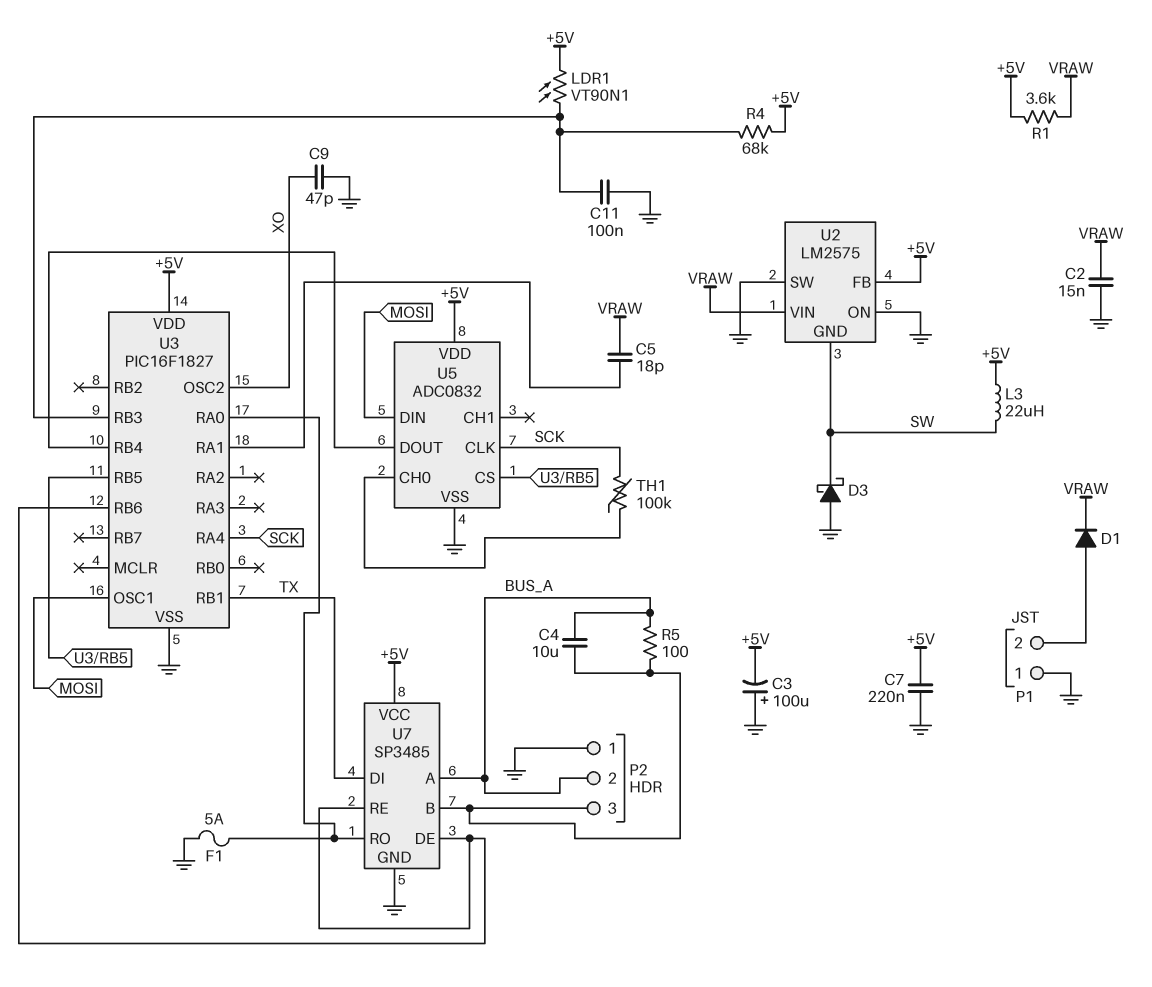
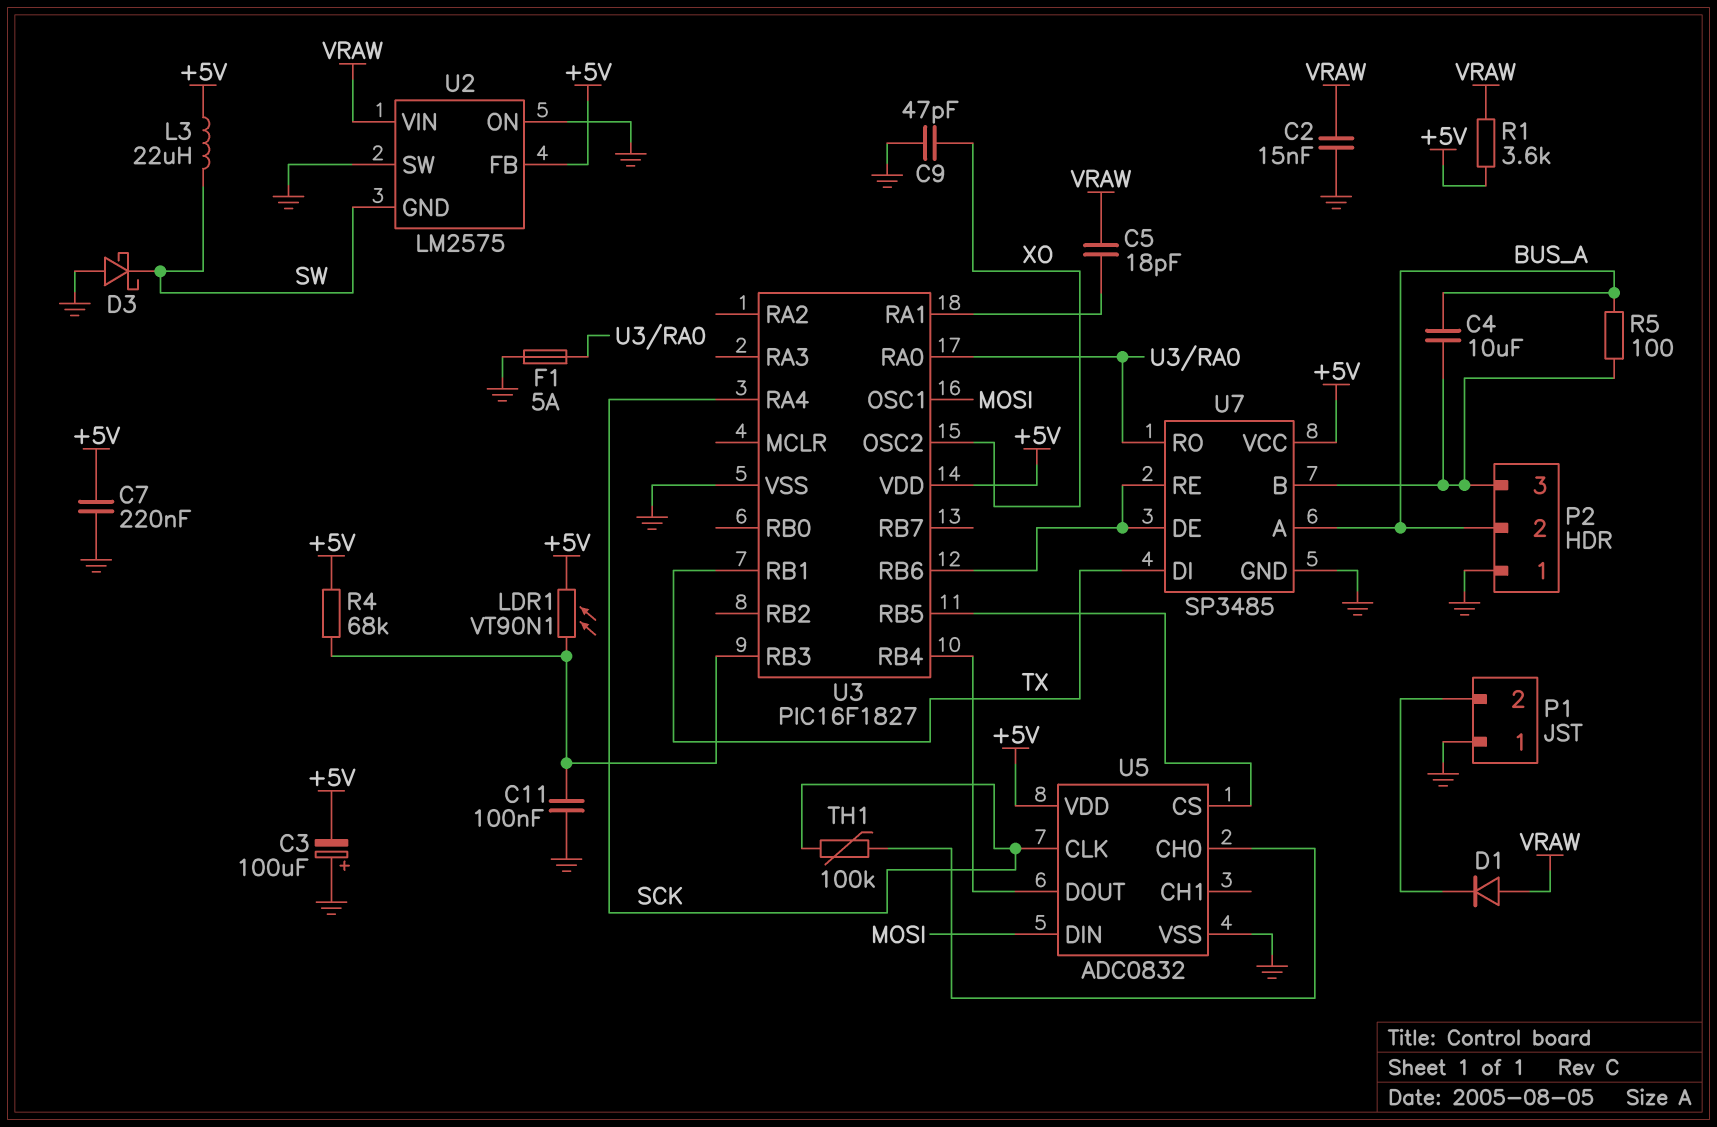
D1: diode (A P1/2, K VRAW) -> diode (A VRAW, K P1/2)

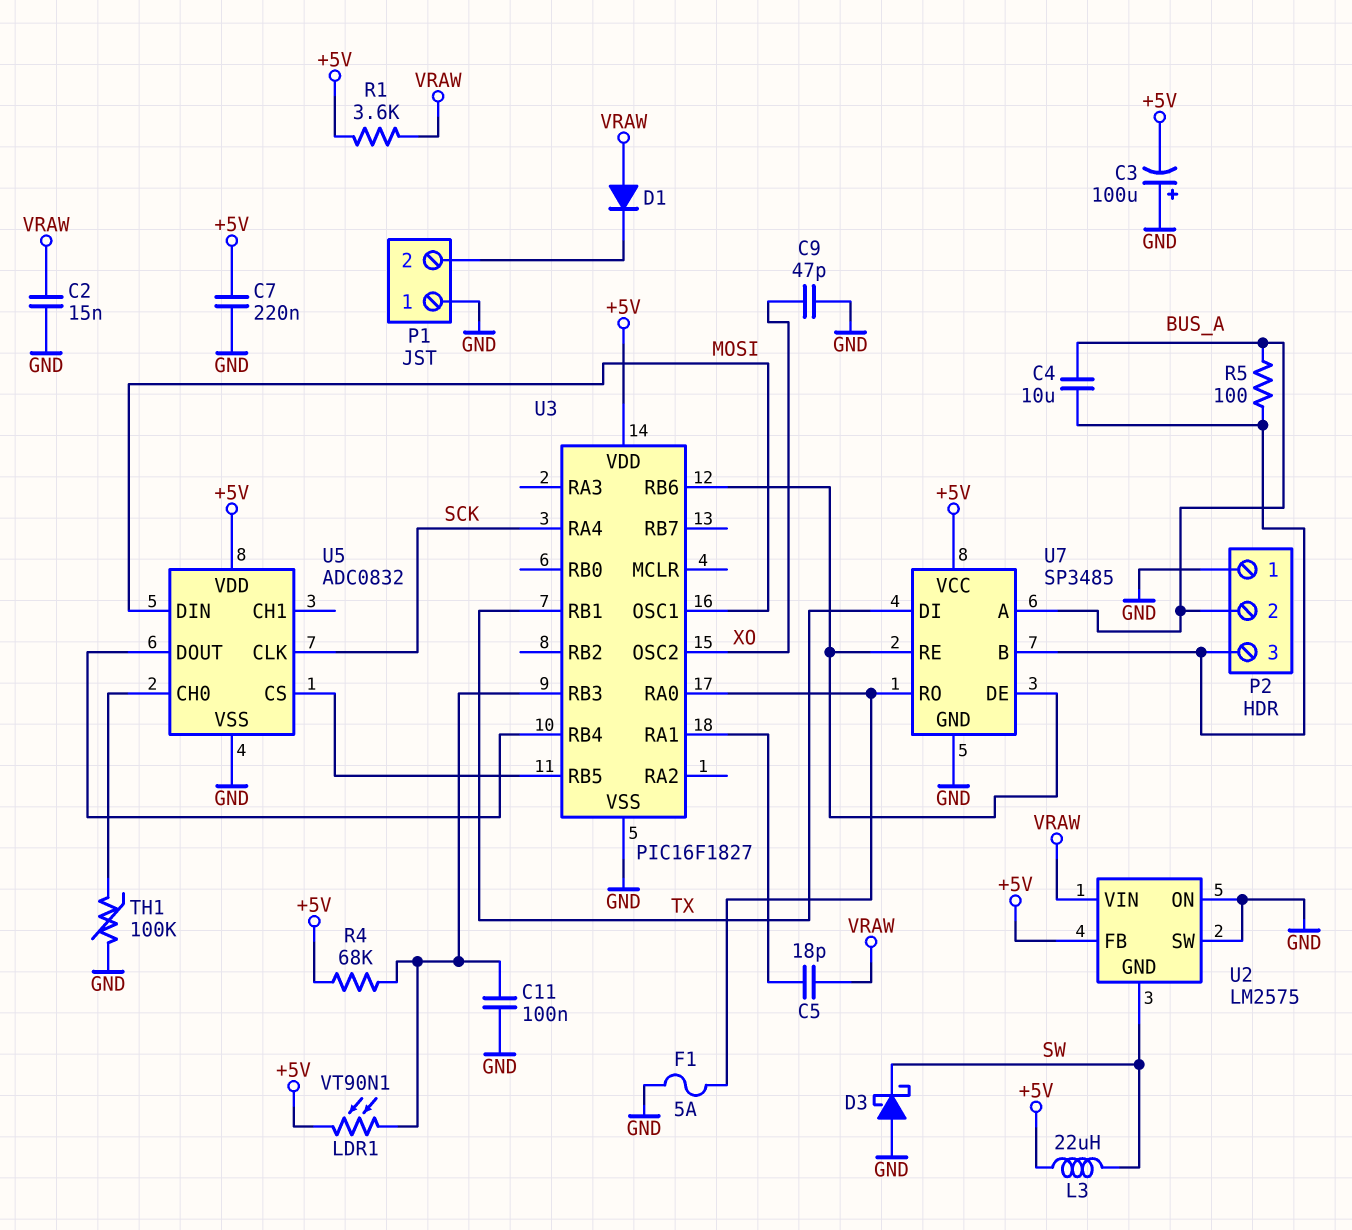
TH1: 100k (SCK, U5/CH0) -> 100k (GND, U5/CH0)

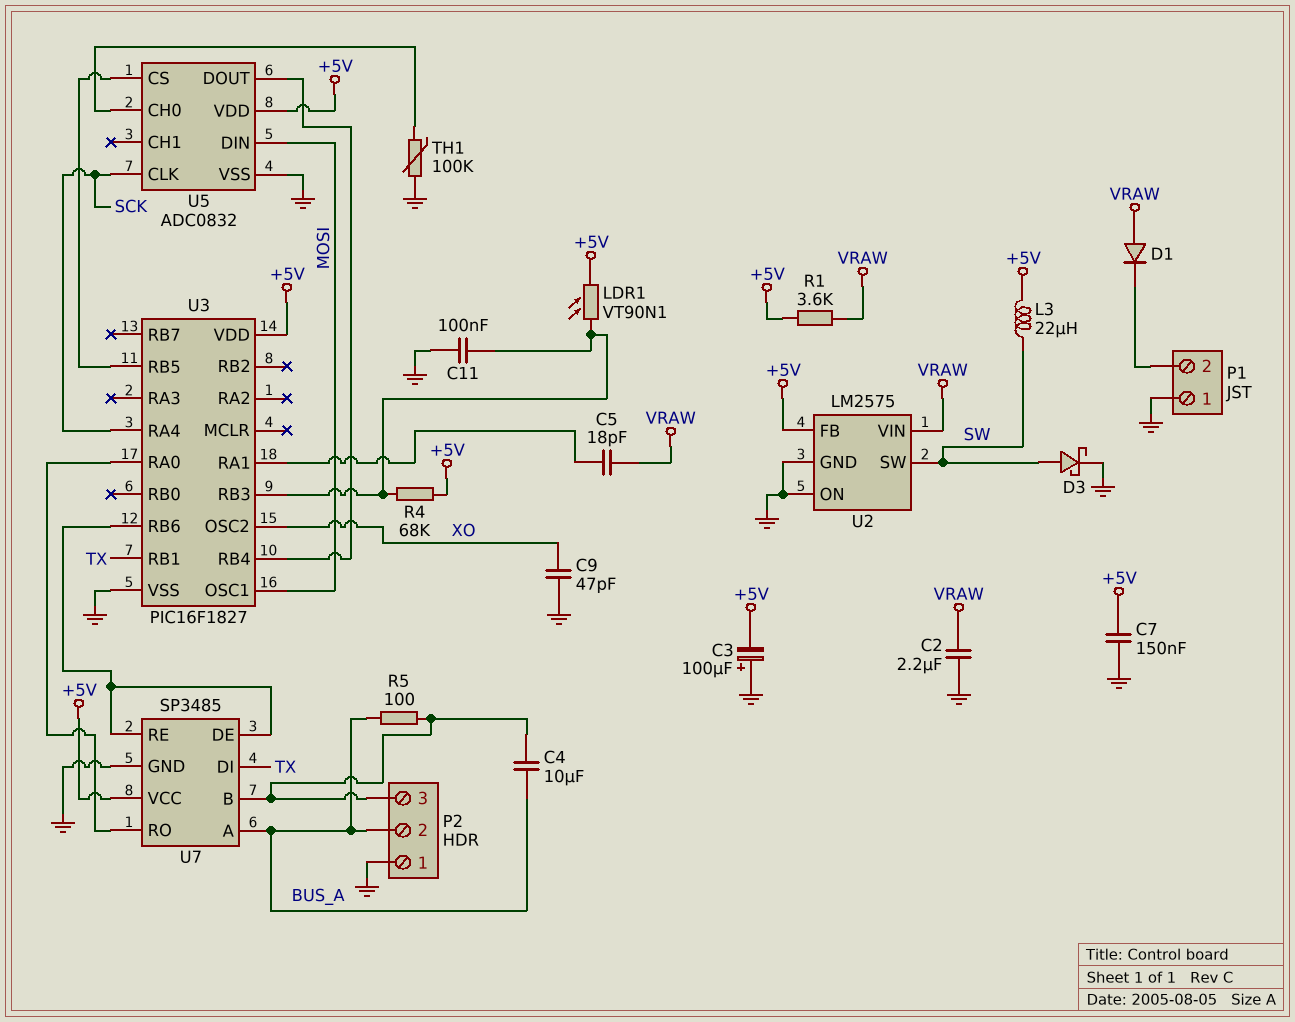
C2: 15nF (GND, VRAW) -> 2.2uF (GND, VRAW)
C7: 220nF (+5V, GND) -> 150nF (+5V, GND)
D3: schottky (A GND, K SW) -> schottky (A SW, K GND)
F1: 5A (GND, U3/RA0) -> none
U2 pin GND: SW -> GND
U2 pin SW: GND -> SW

